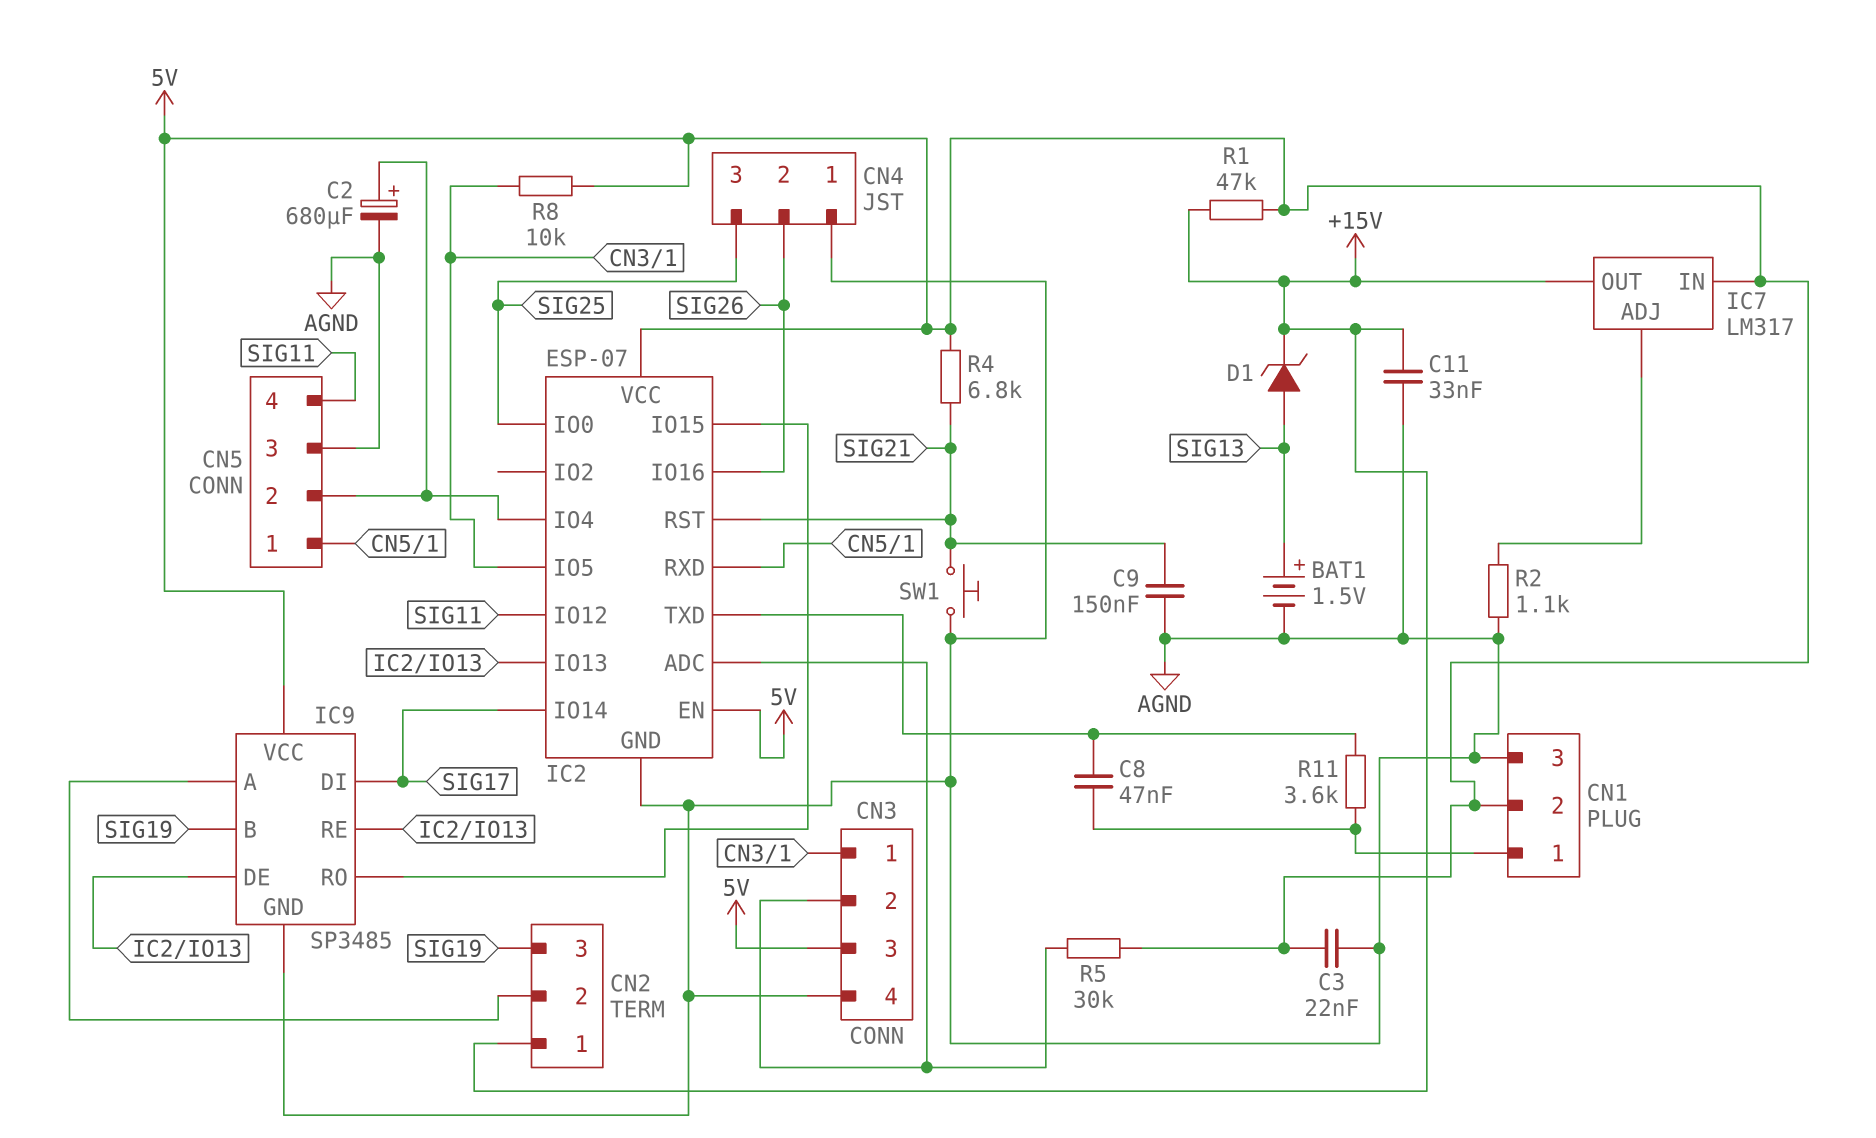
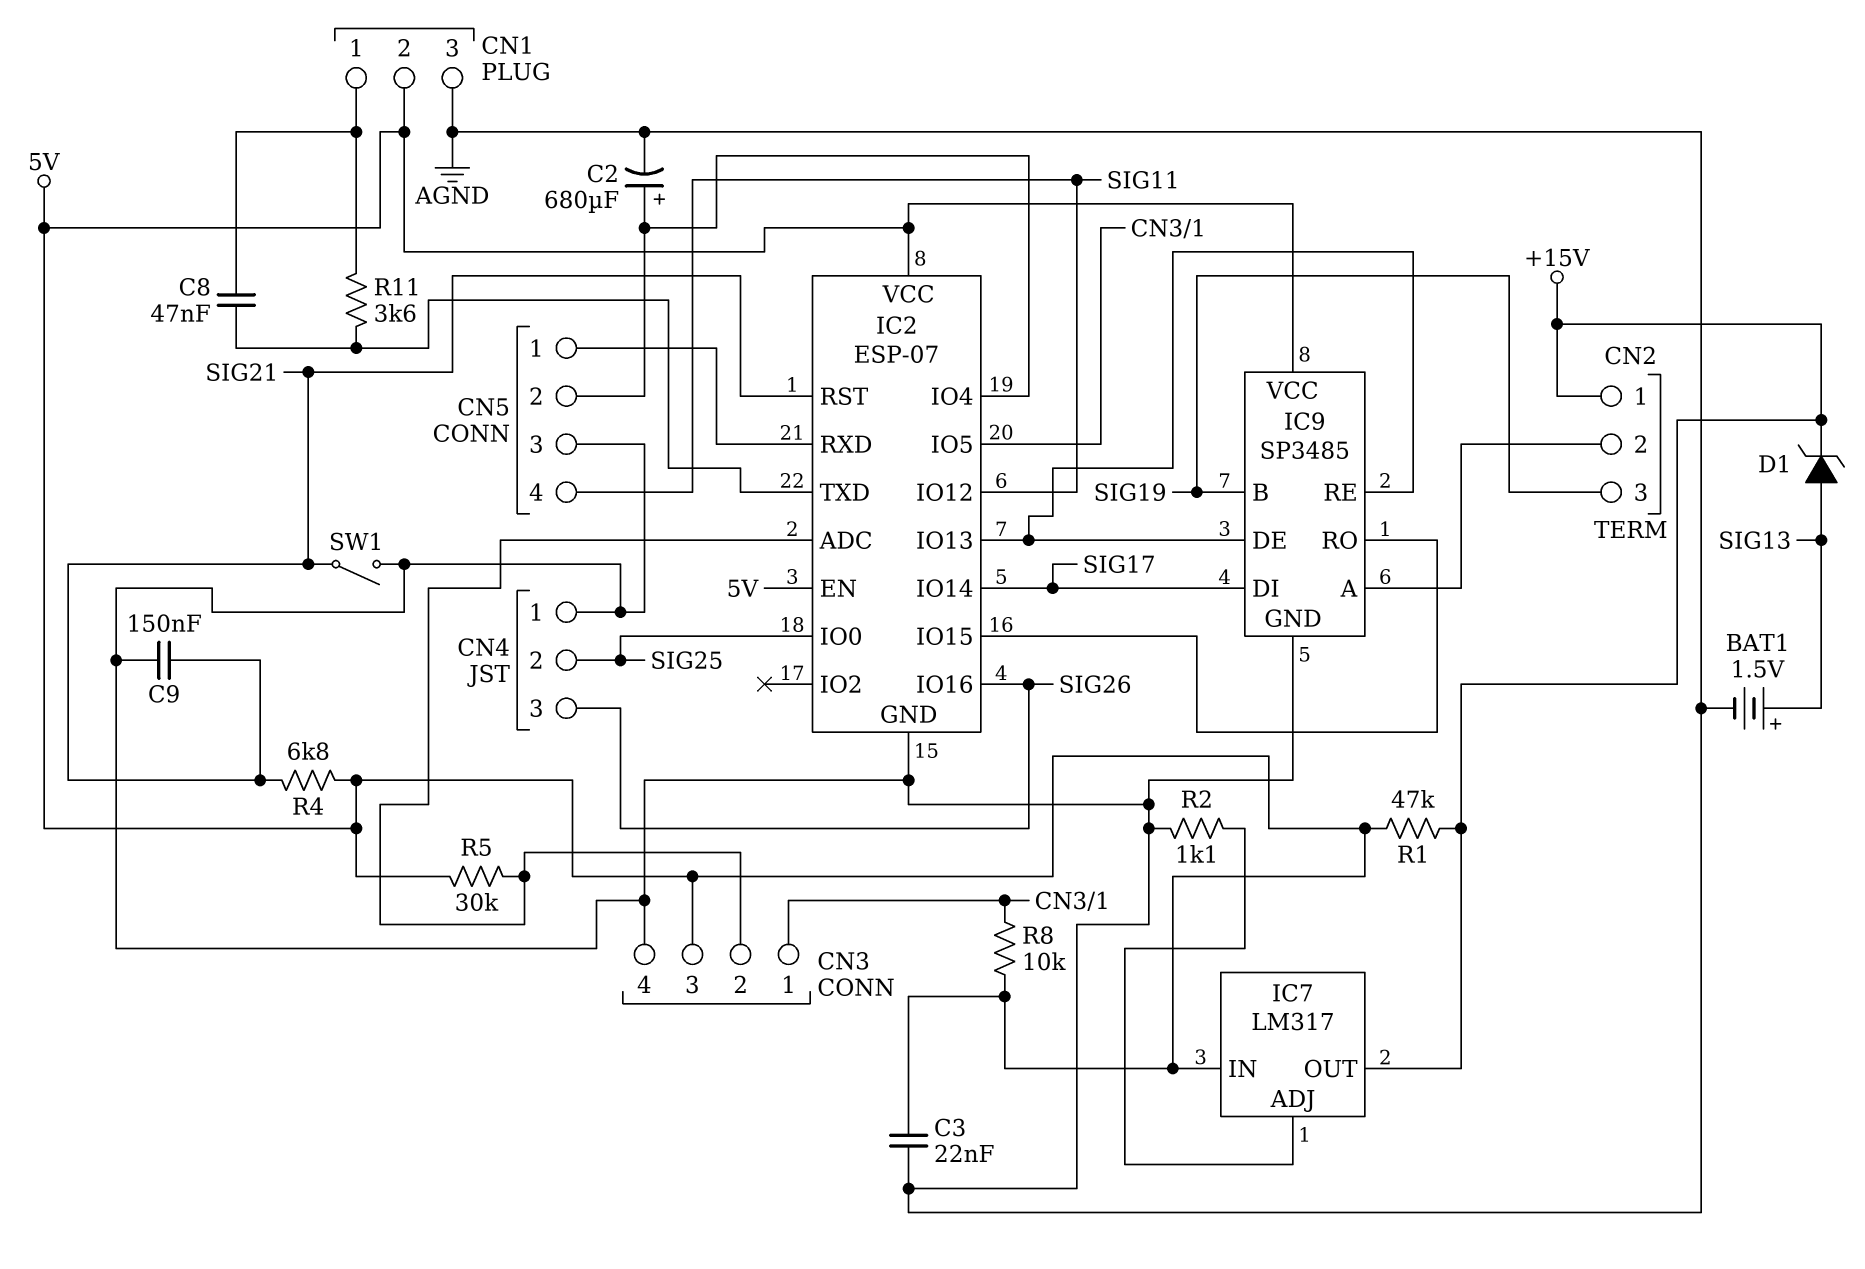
C11: 33nF (+15V, AGND) -> none
CN4 pin 2: SIG26 -> SIG25
CN4 pin 3: SIG25 -> SIG26
SW1: button (AGND, SIG21) -> switch (AGND, SIG21)

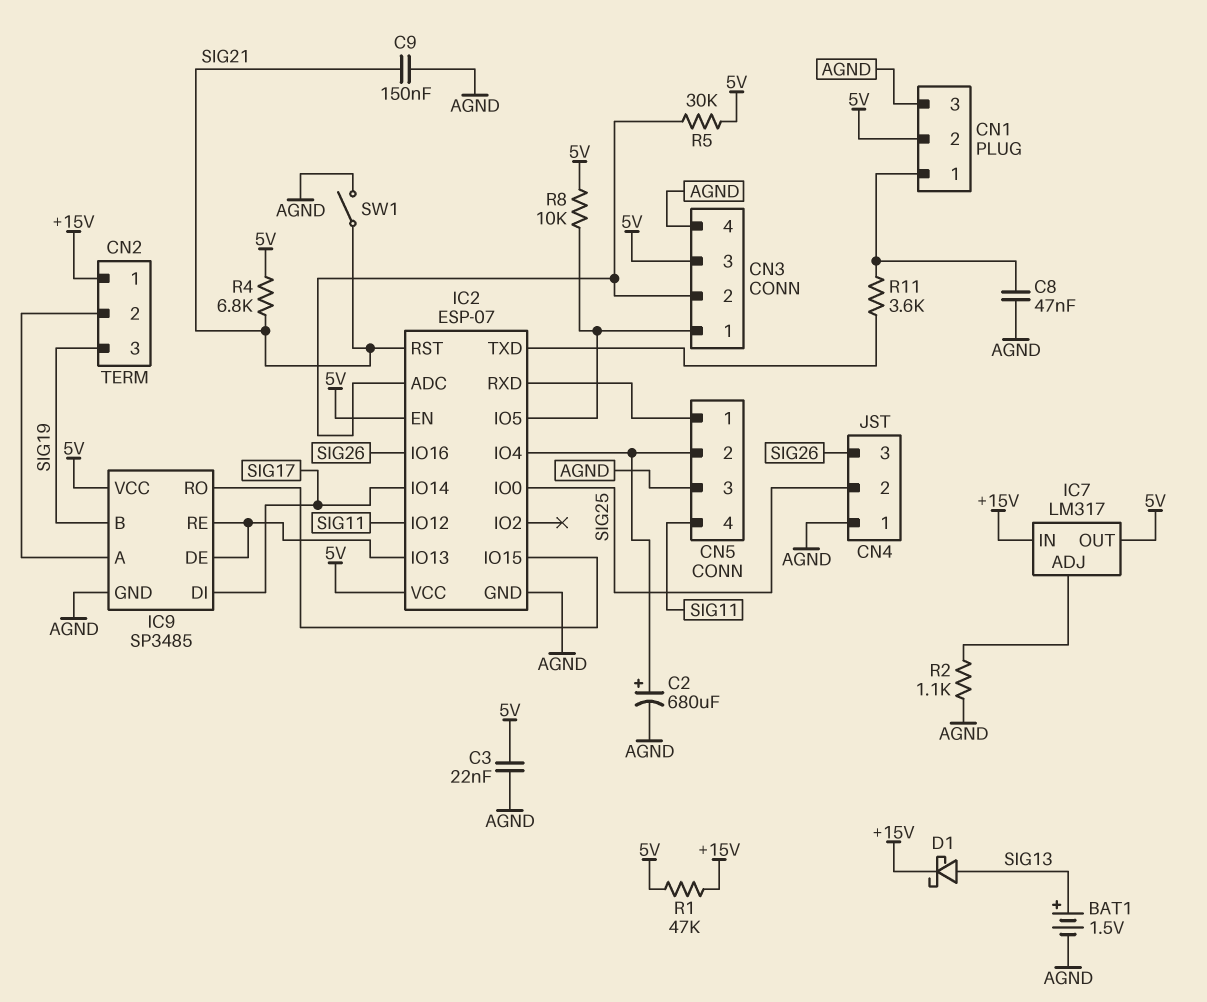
C8: 47nF (CN1/1, IC2/TXD) -> 47nF (AGND, CN1/1)
D1: zener (A SIG13, K +15V) -> schottky (A SIG13, K +15V)
IC7 pin IN: 5V -> +15V
IC7 pin OUT: +15V -> 5V

